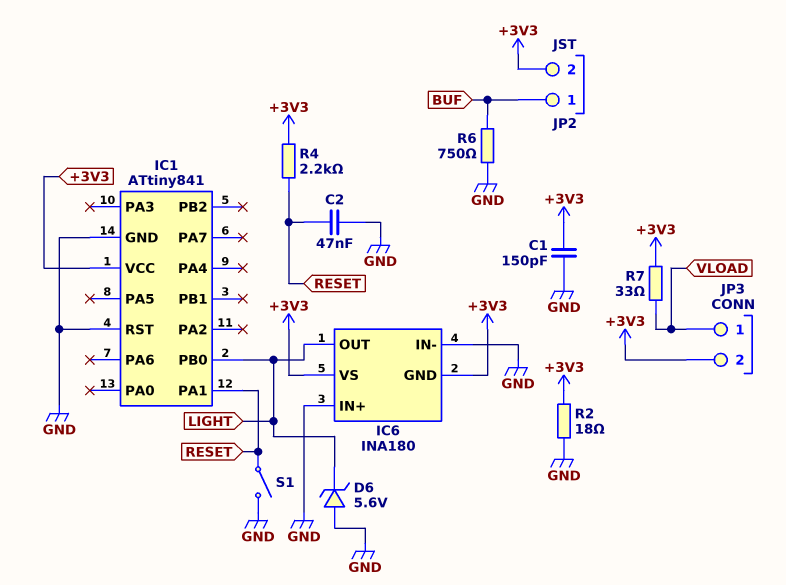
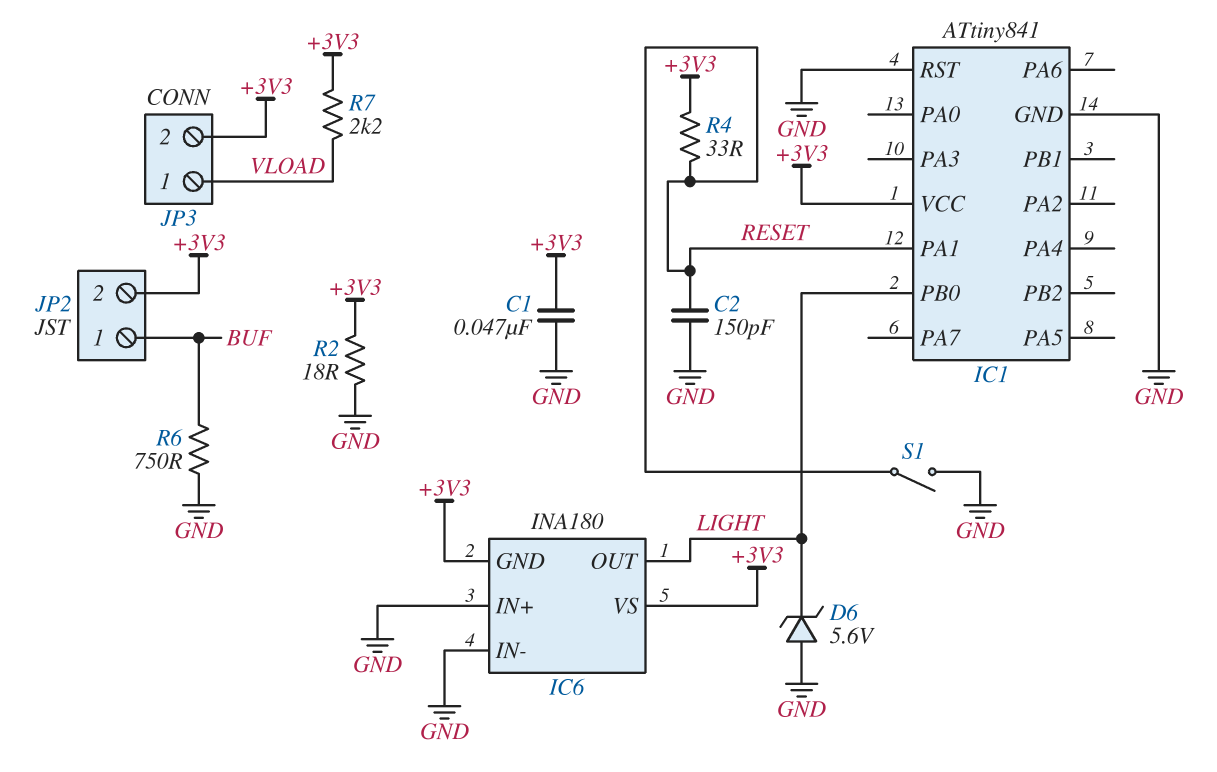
C1: 150pF (+3V3, GND) -> 47nF (+3V3, GND)
C2: 47nF (GND, RESET) -> 150pF (GND, RESET)
R4: 2.2k (+3V3, RESET) -> 33 (+3V3, RESET)
R7: 33 (+3V3, VLOAD) -> 2.2k (+3V3, VLOAD)

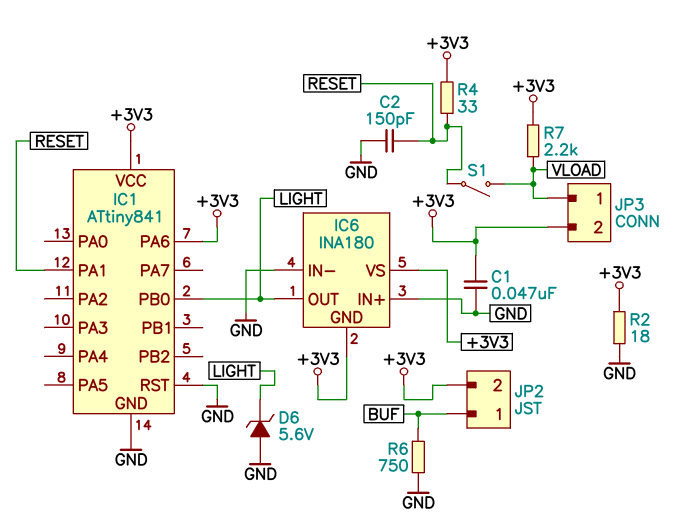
IC1 pin PA6: none -> +3V3
S1: switch (GND, RESET) -> switch (RESET, VLOAD)

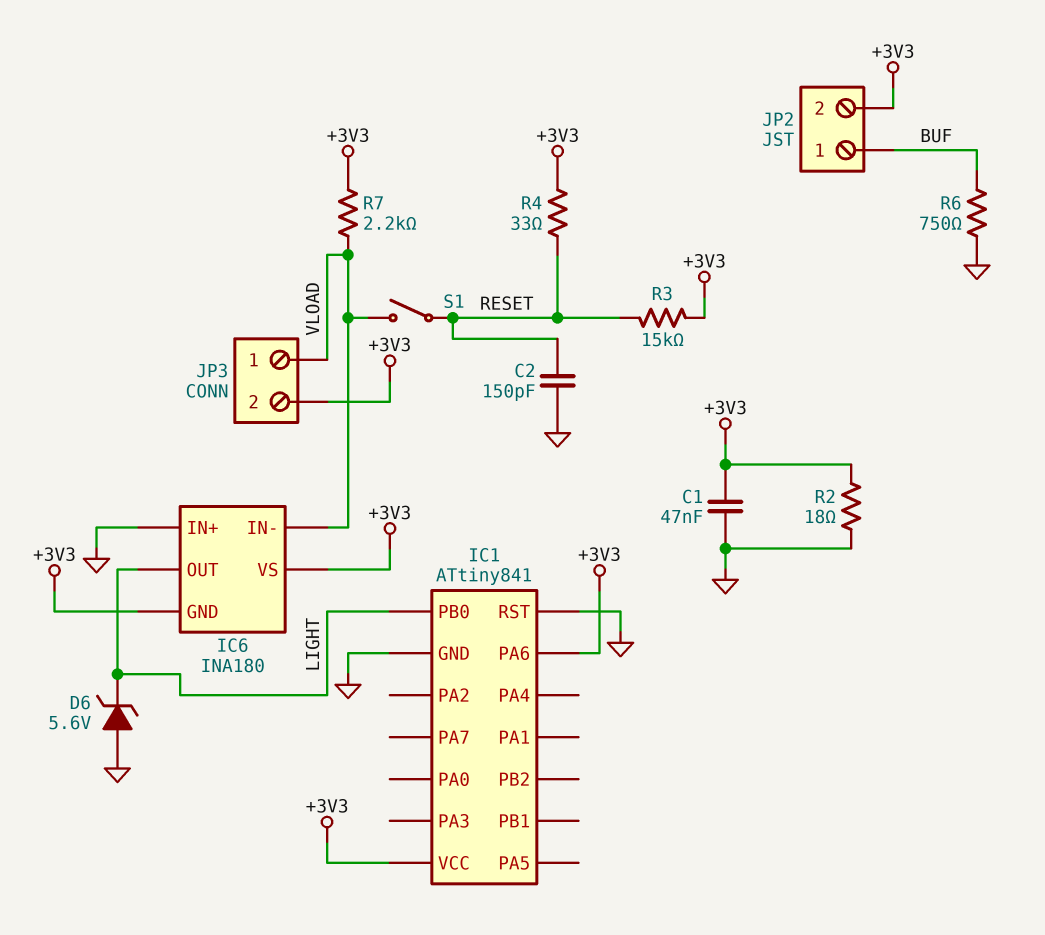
IC1 pin PA1: RESET -> none
IC6 pin IN-: GND -> VLOAD
R3: none -> 15k (+3V3, RESET)

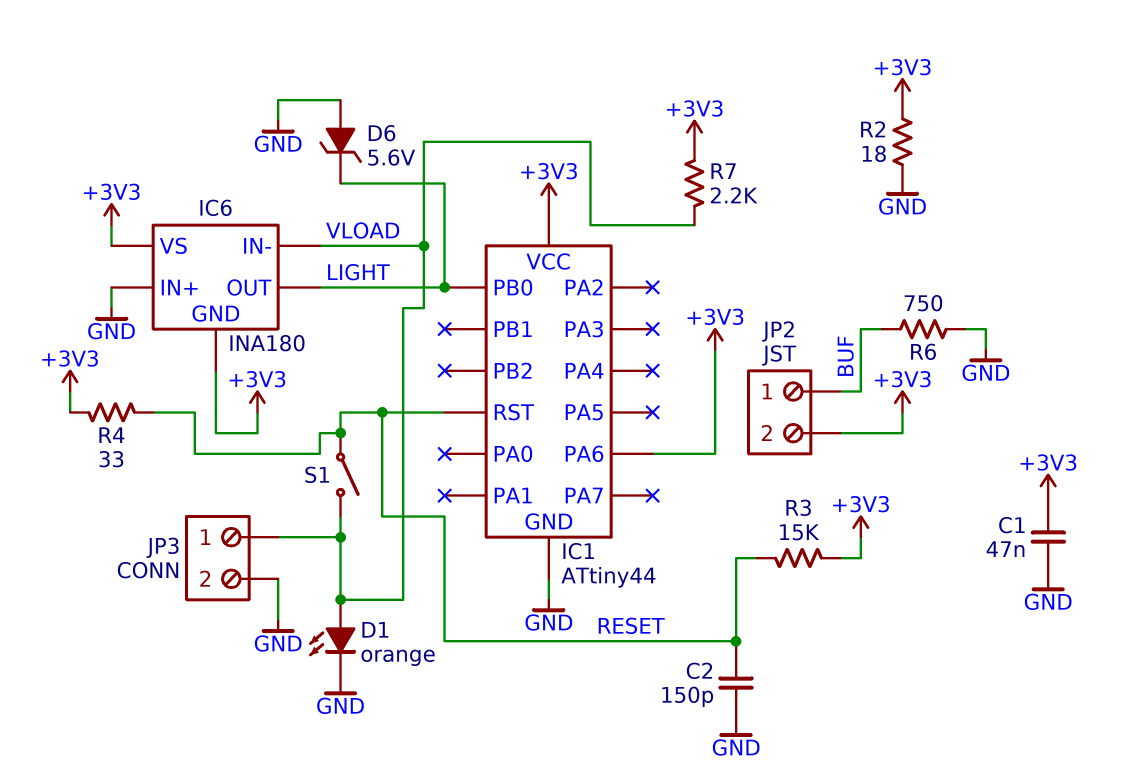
D1: none -> LED orange (A VLOAD, K GND)
IC1: ATtiny841 -> ATtiny44
IC1 pin RST: GND -> RESET
JP3 pin 2: +3V3 -> GND

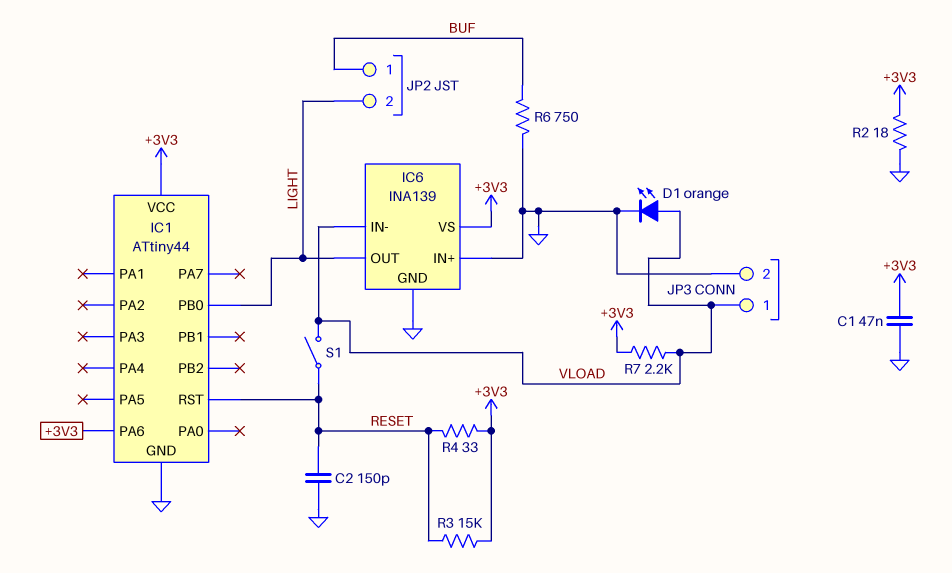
D6: zener 5.6V (A GND, K LIGHT) -> none
IC6: INA180 -> INA139
IC6 pin GND: +3V3 -> GND
JP2 pin 2: +3V3 -> LIGHT

